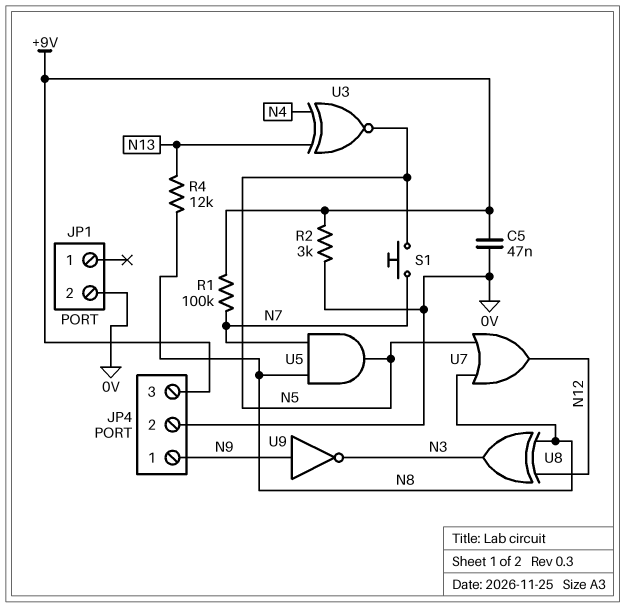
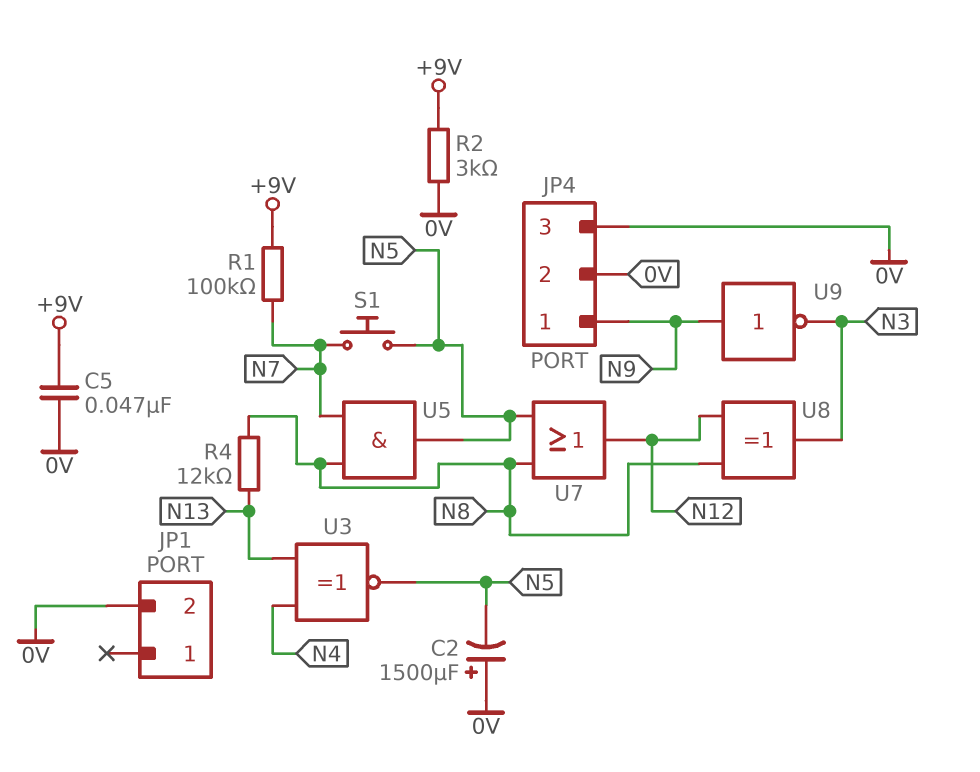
C2: none -> 1500uF (plus 0V, minus N5)
JP4 pin 3: +9V -> 0V

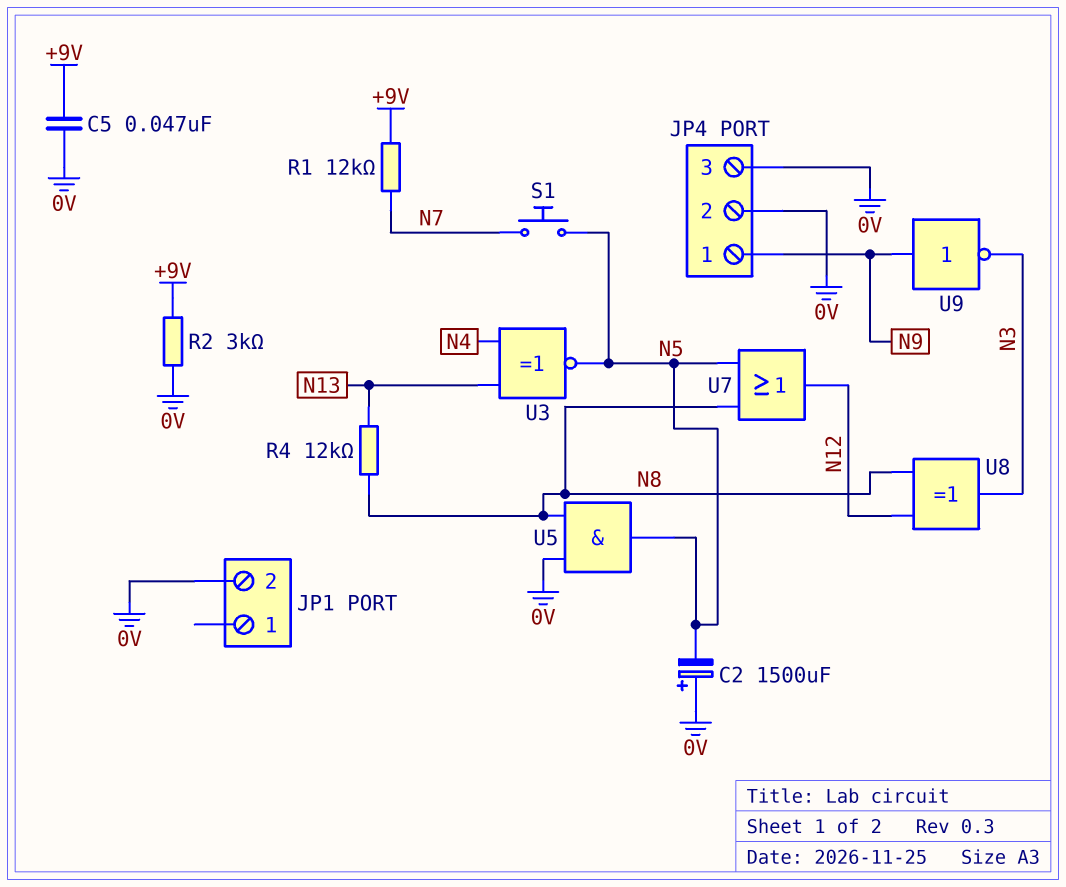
R1: 100k (+9V, N7) -> 12k (+9V, N7)
U5: AND (in N7, in N8, out N5) -> AND (in 0V, in N8, out N5)

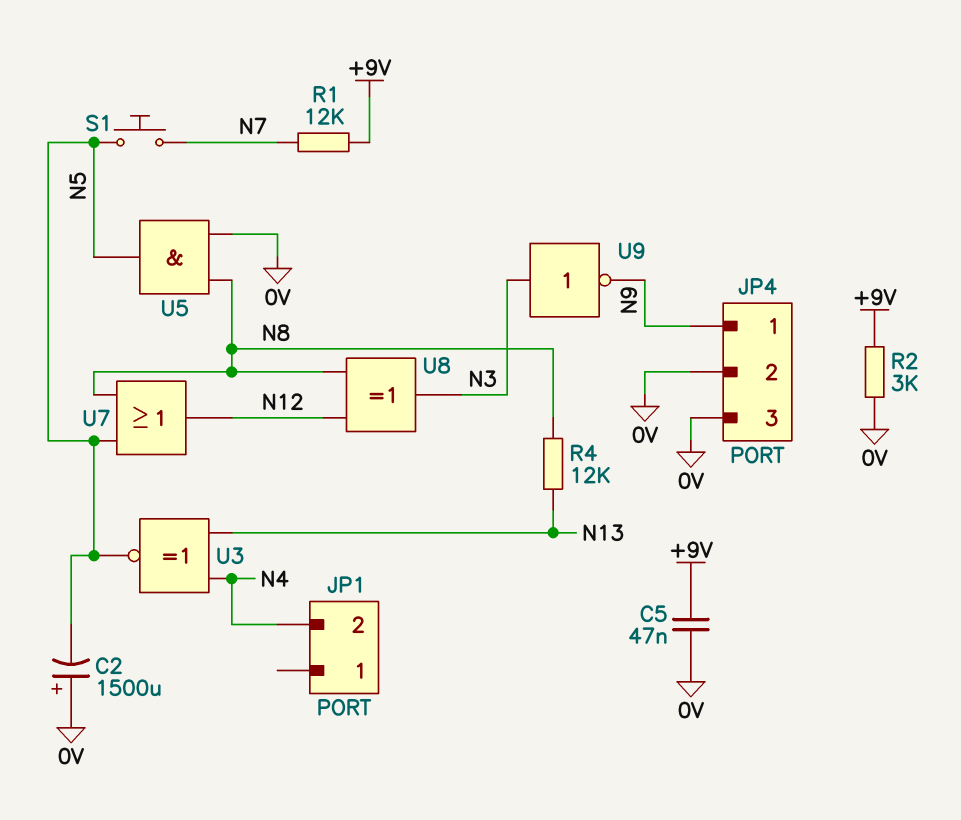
JP1 pin 2: 0V -> N4
U9: NOT (in N9, out N3) -> NOT (in N3, out N9)

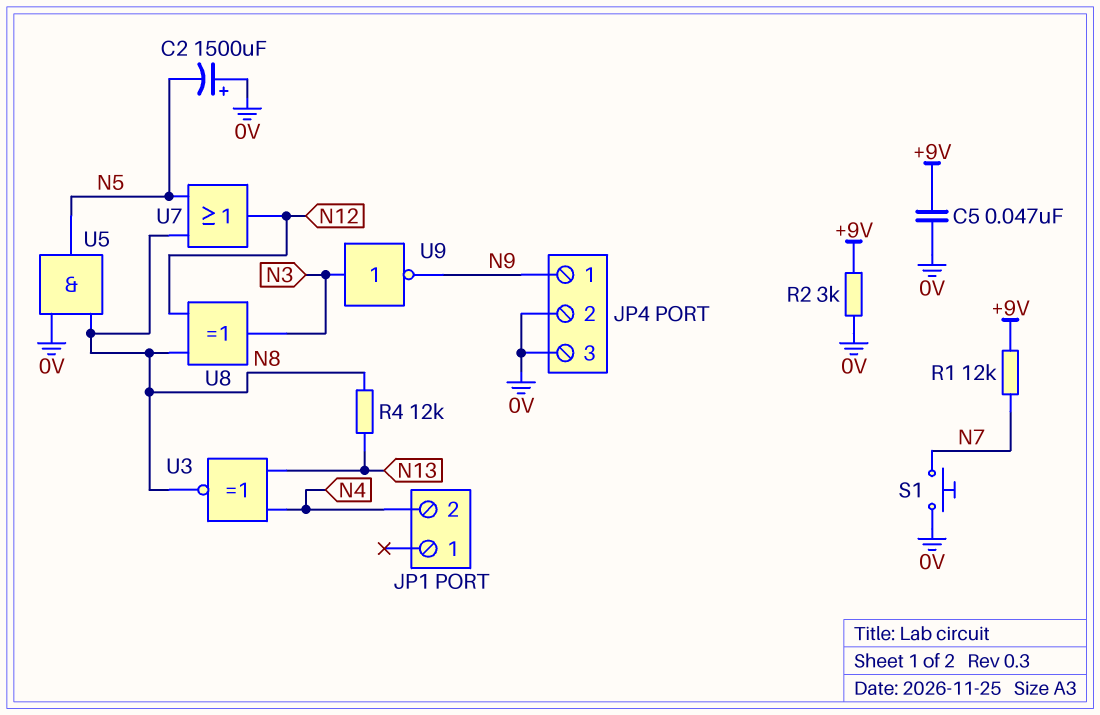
S1: button (N5, N7) -> button (0V, N7)
U3: XNOR (in N4, in N13, out N5) -> XNOR (in N4, in N13, out N8)

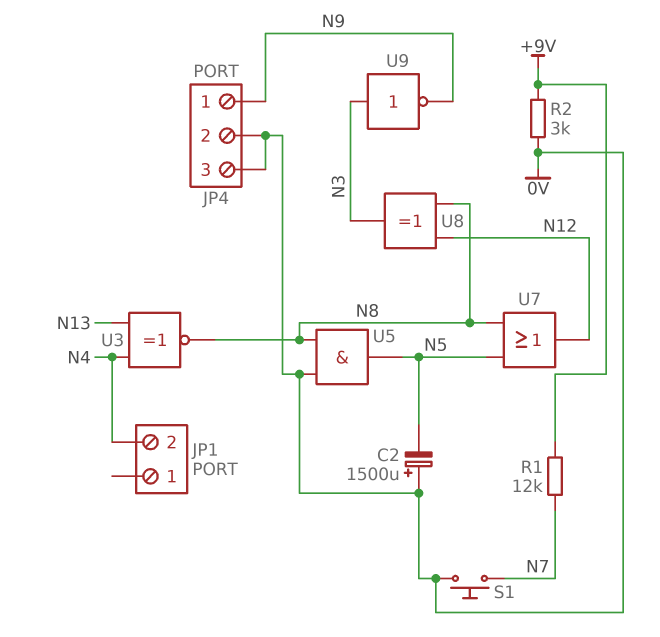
C5: 47nF (+9V, 0V) -> none
R4: 12k (N8, N13) -> none

